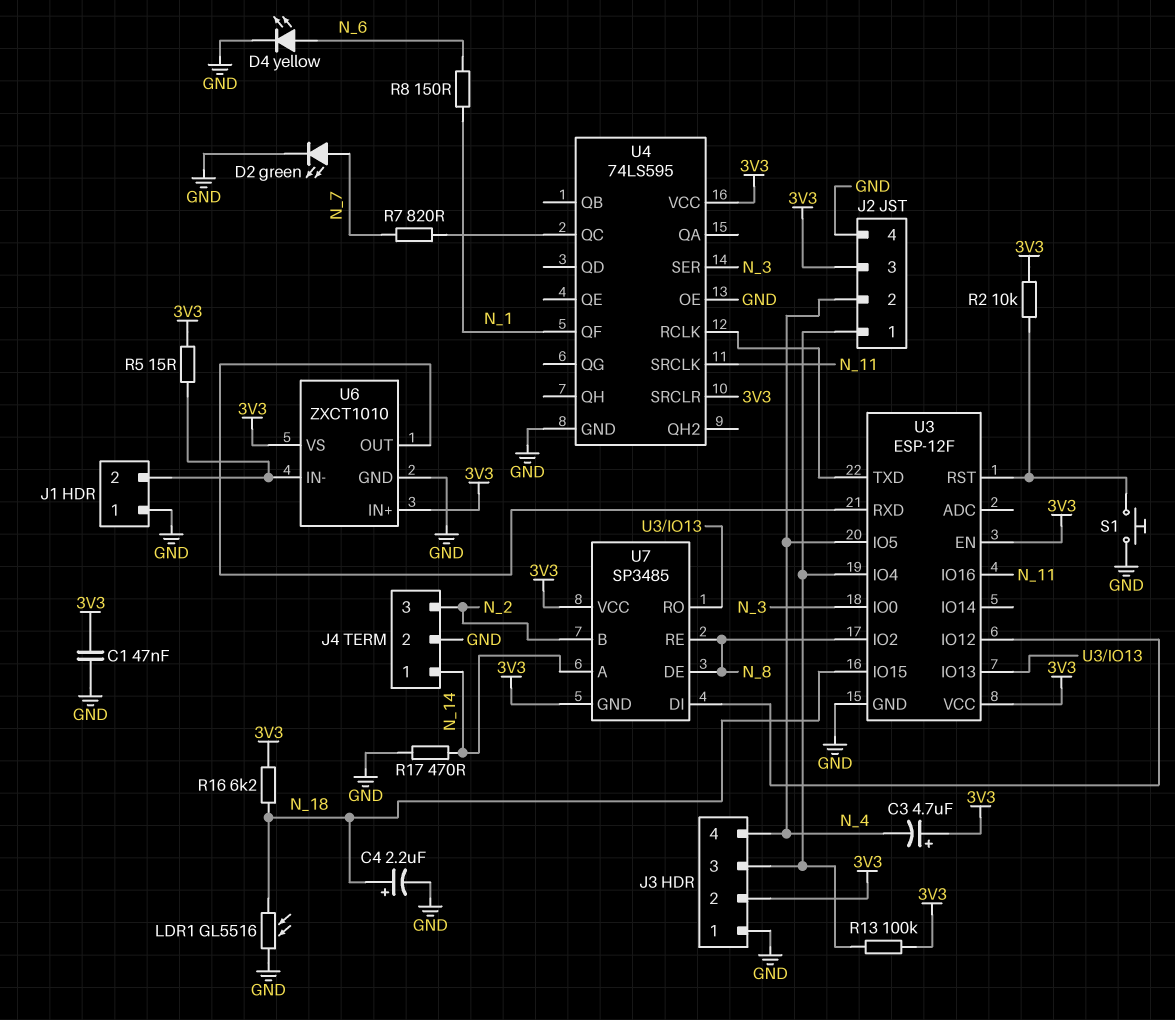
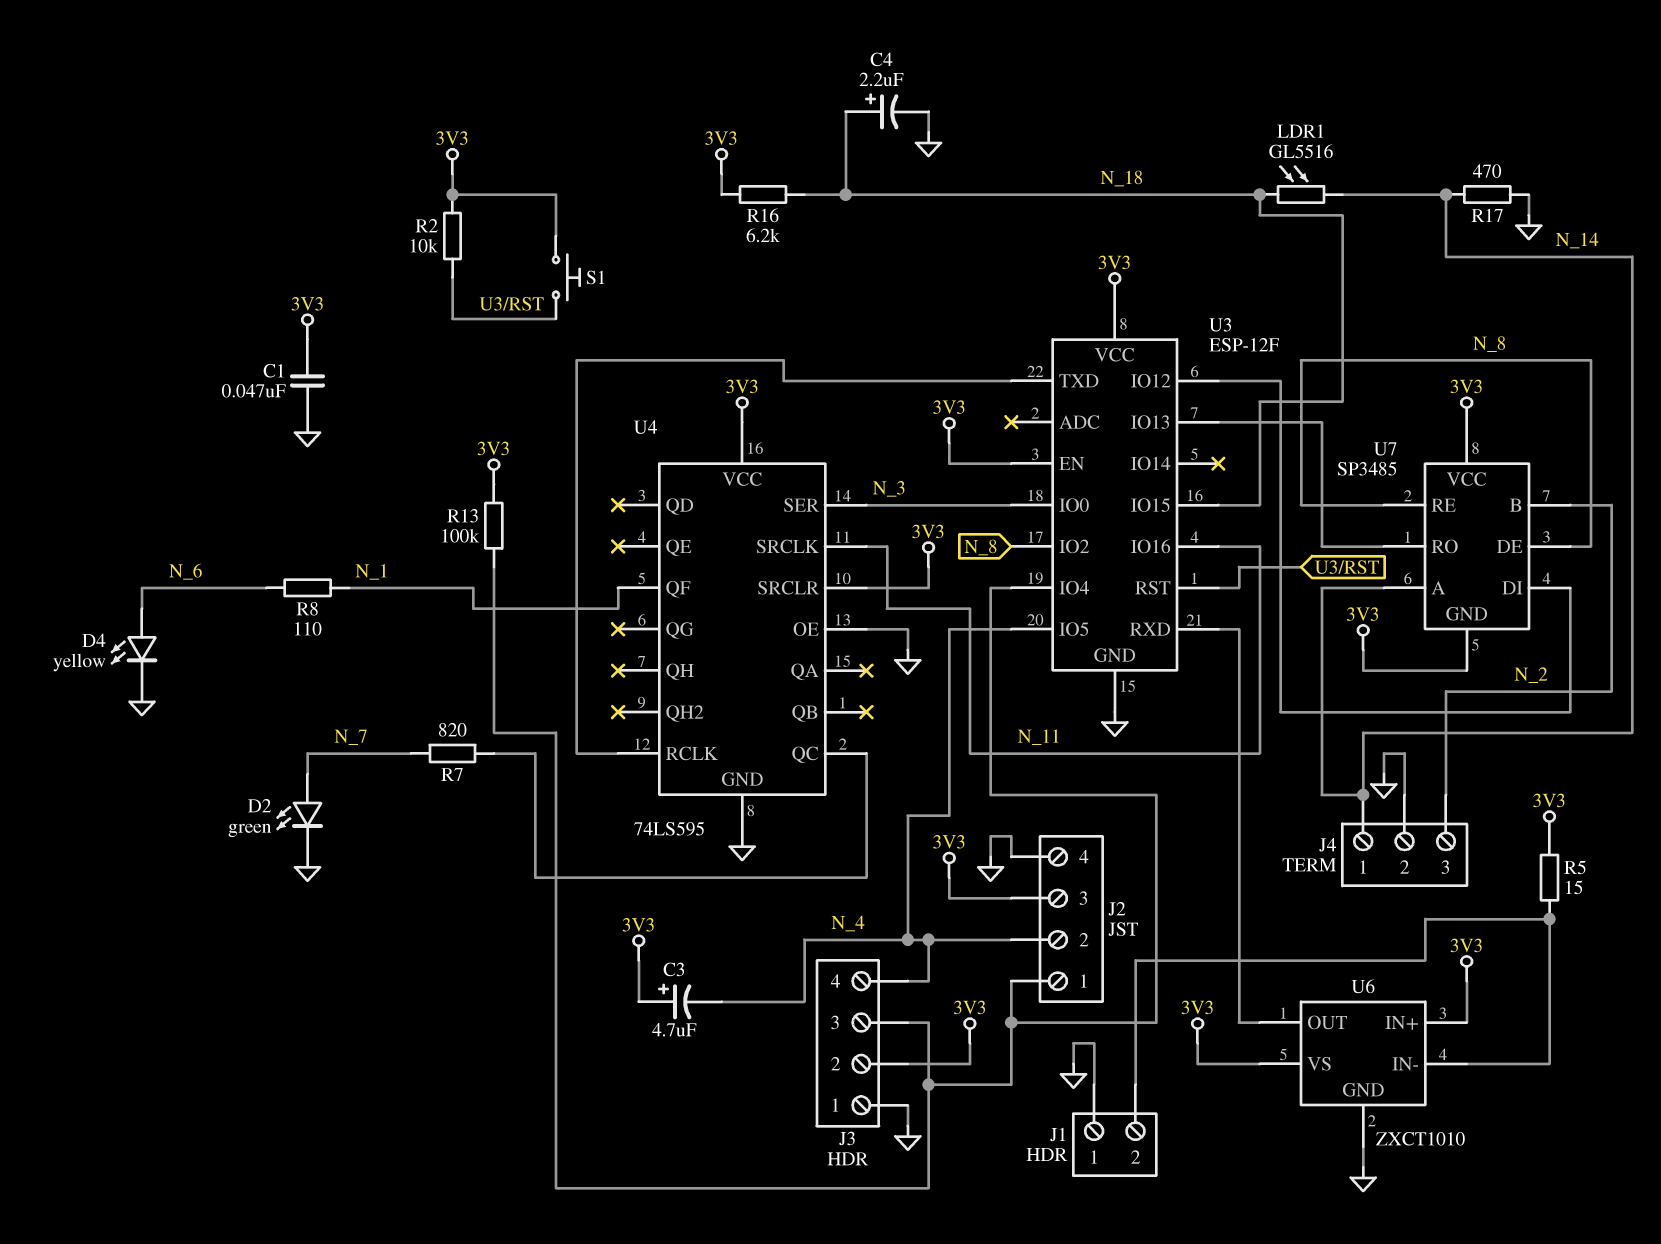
LDR1: GL5516 (GND, N_18) -> GL5516 (N_14, N_18)
R8: 150 (N_1, N_6) -> 110 (N_1, N_6)
S1: button (GND, U3/RST) -> button (3V3, U3/RST)

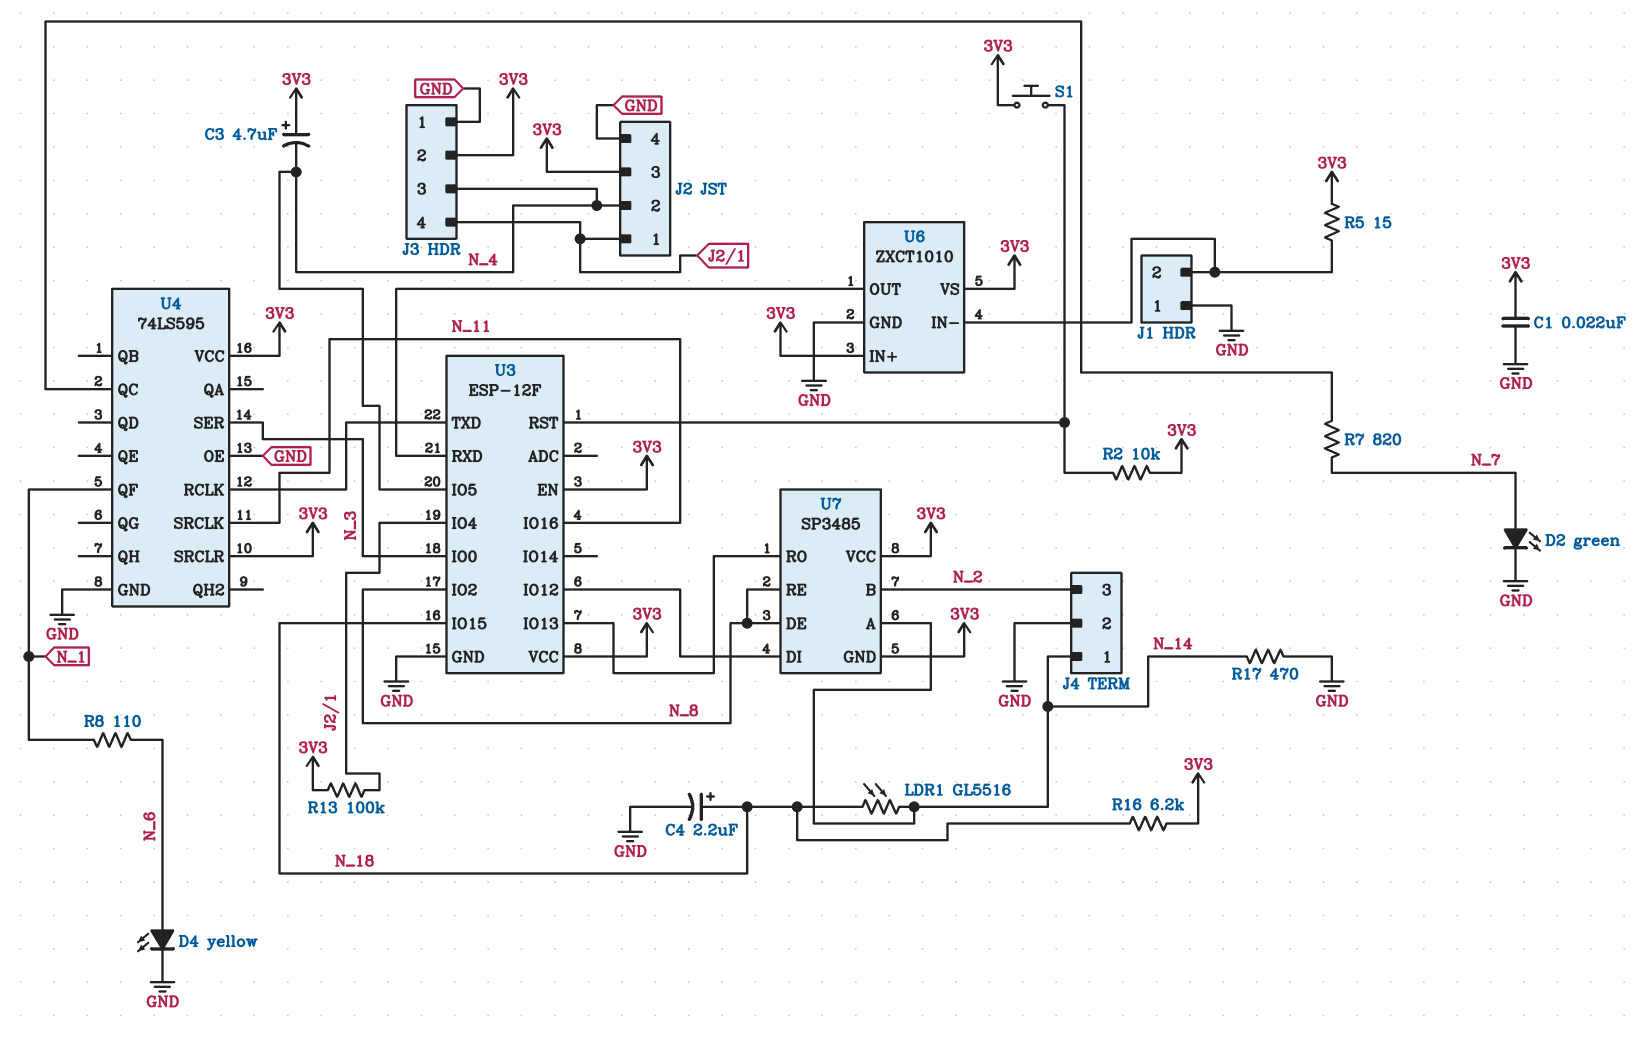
C1: 47nF (3V3, GND) -> 22nF (3V3, GND)
J3 pin 3: J2/1 -> N_4
J3 pin 4: N_4 -> J2/1

